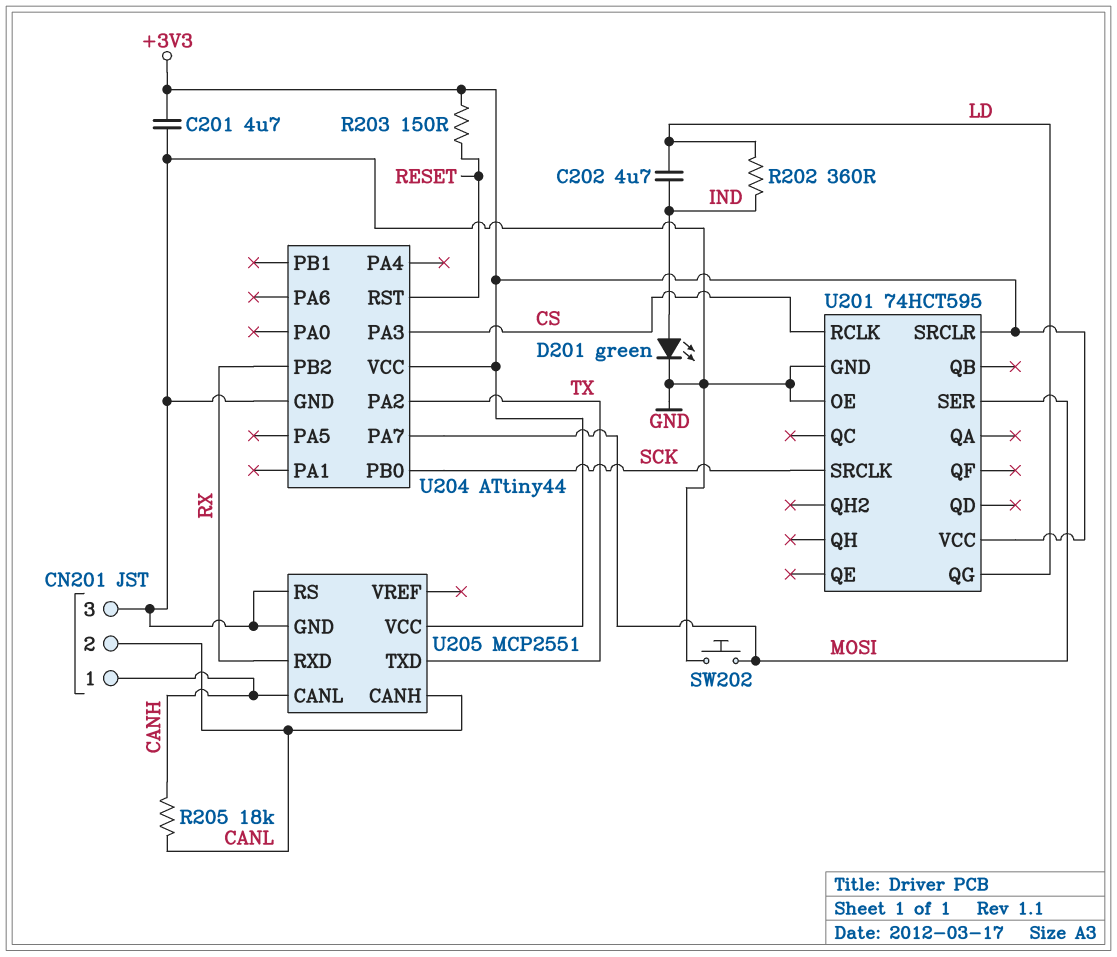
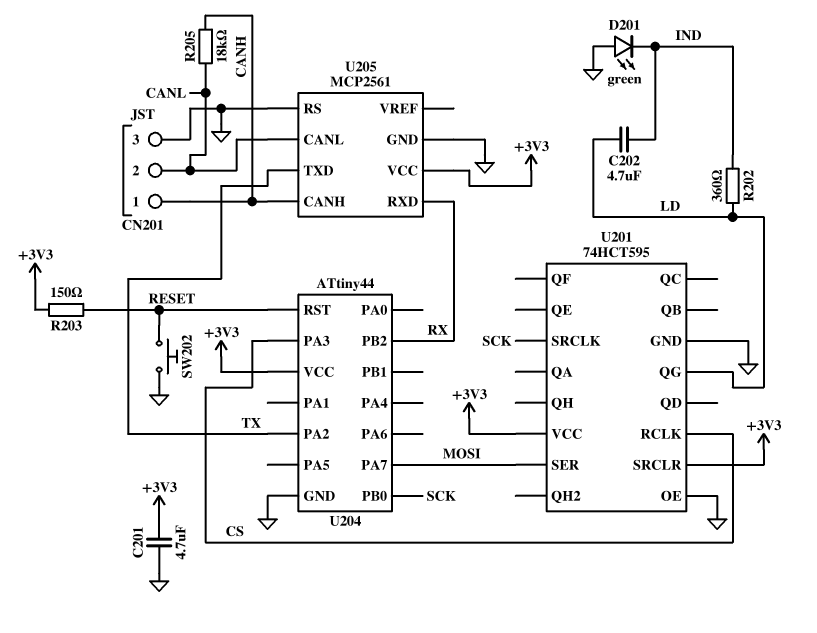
D201: LED green (A IND, K GND) -> LED green (A GND, K IND)
SW202: button (GND, MOSI) -> button (GND, RESET)
U205: MCP2551 -> MCP2561
U205 pin CANH: CANL -> CANH
U205 pin CANL: CANH -> CANL

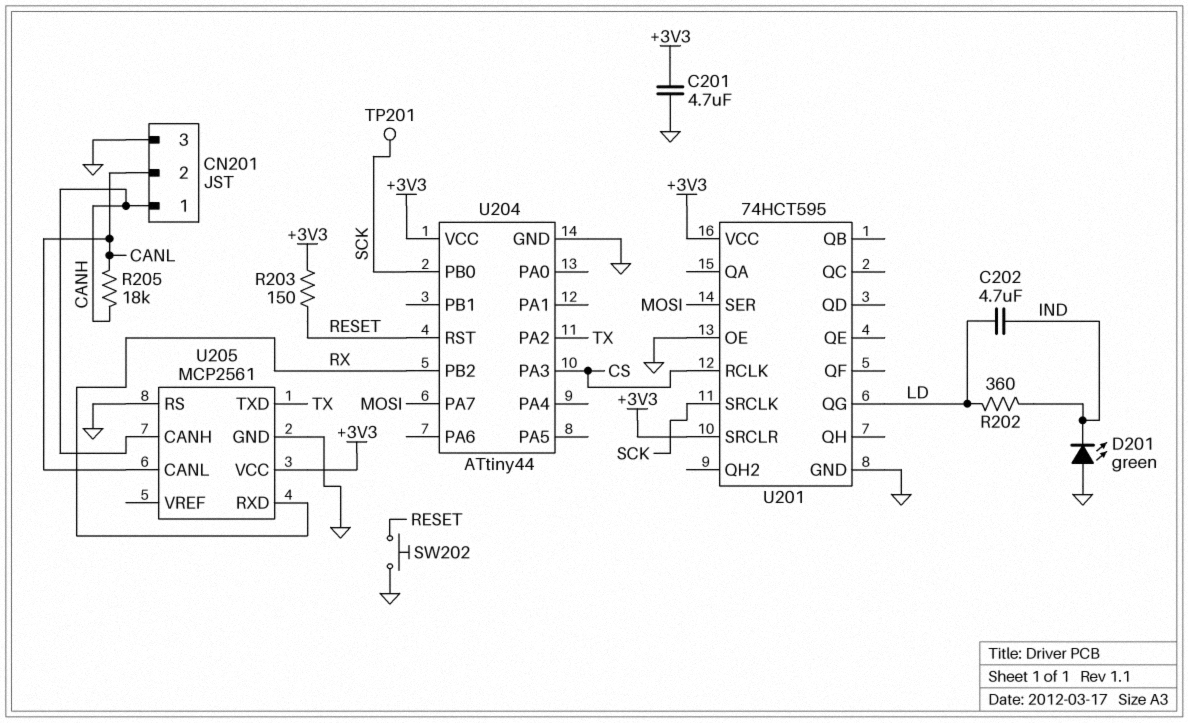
TP201: none -> test point (SCK)

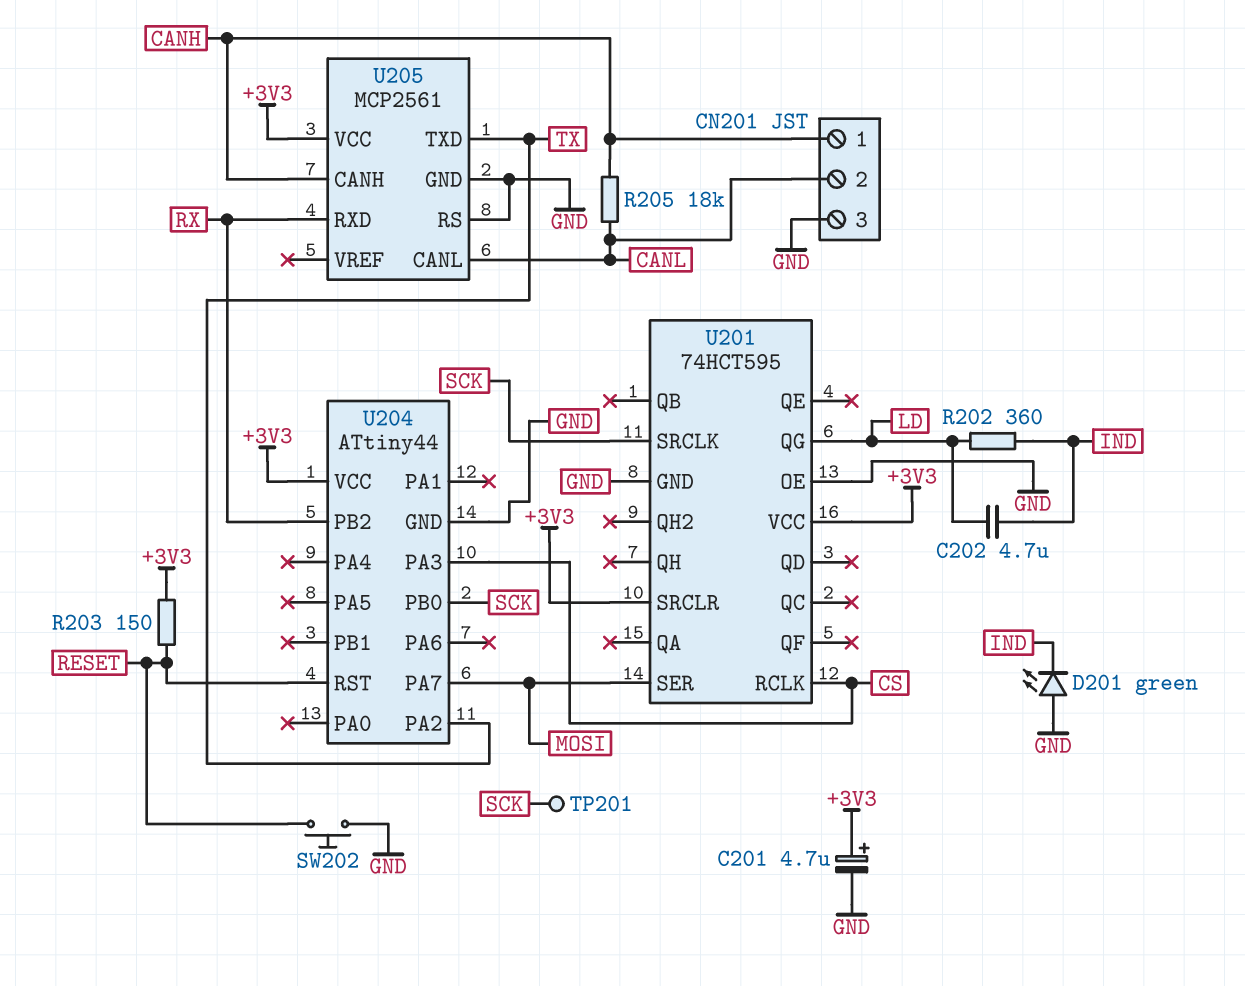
C201: 4.7uF (+3V3, GND) -> 4.7uF (plus +3V3, minus GND)

